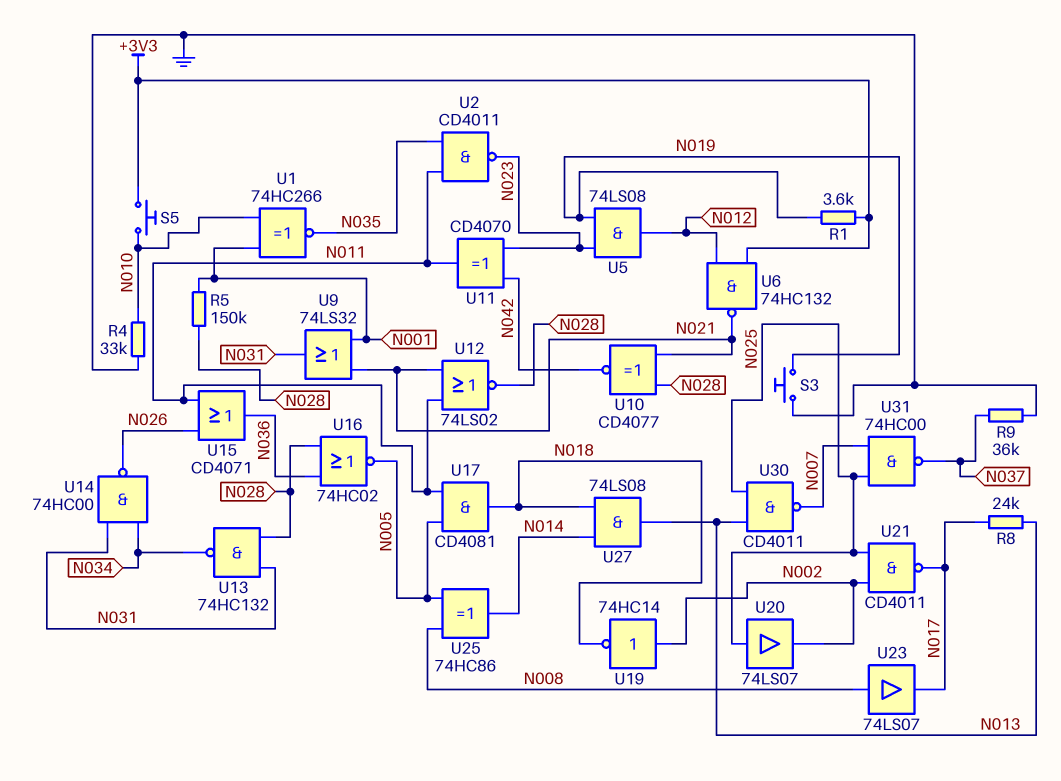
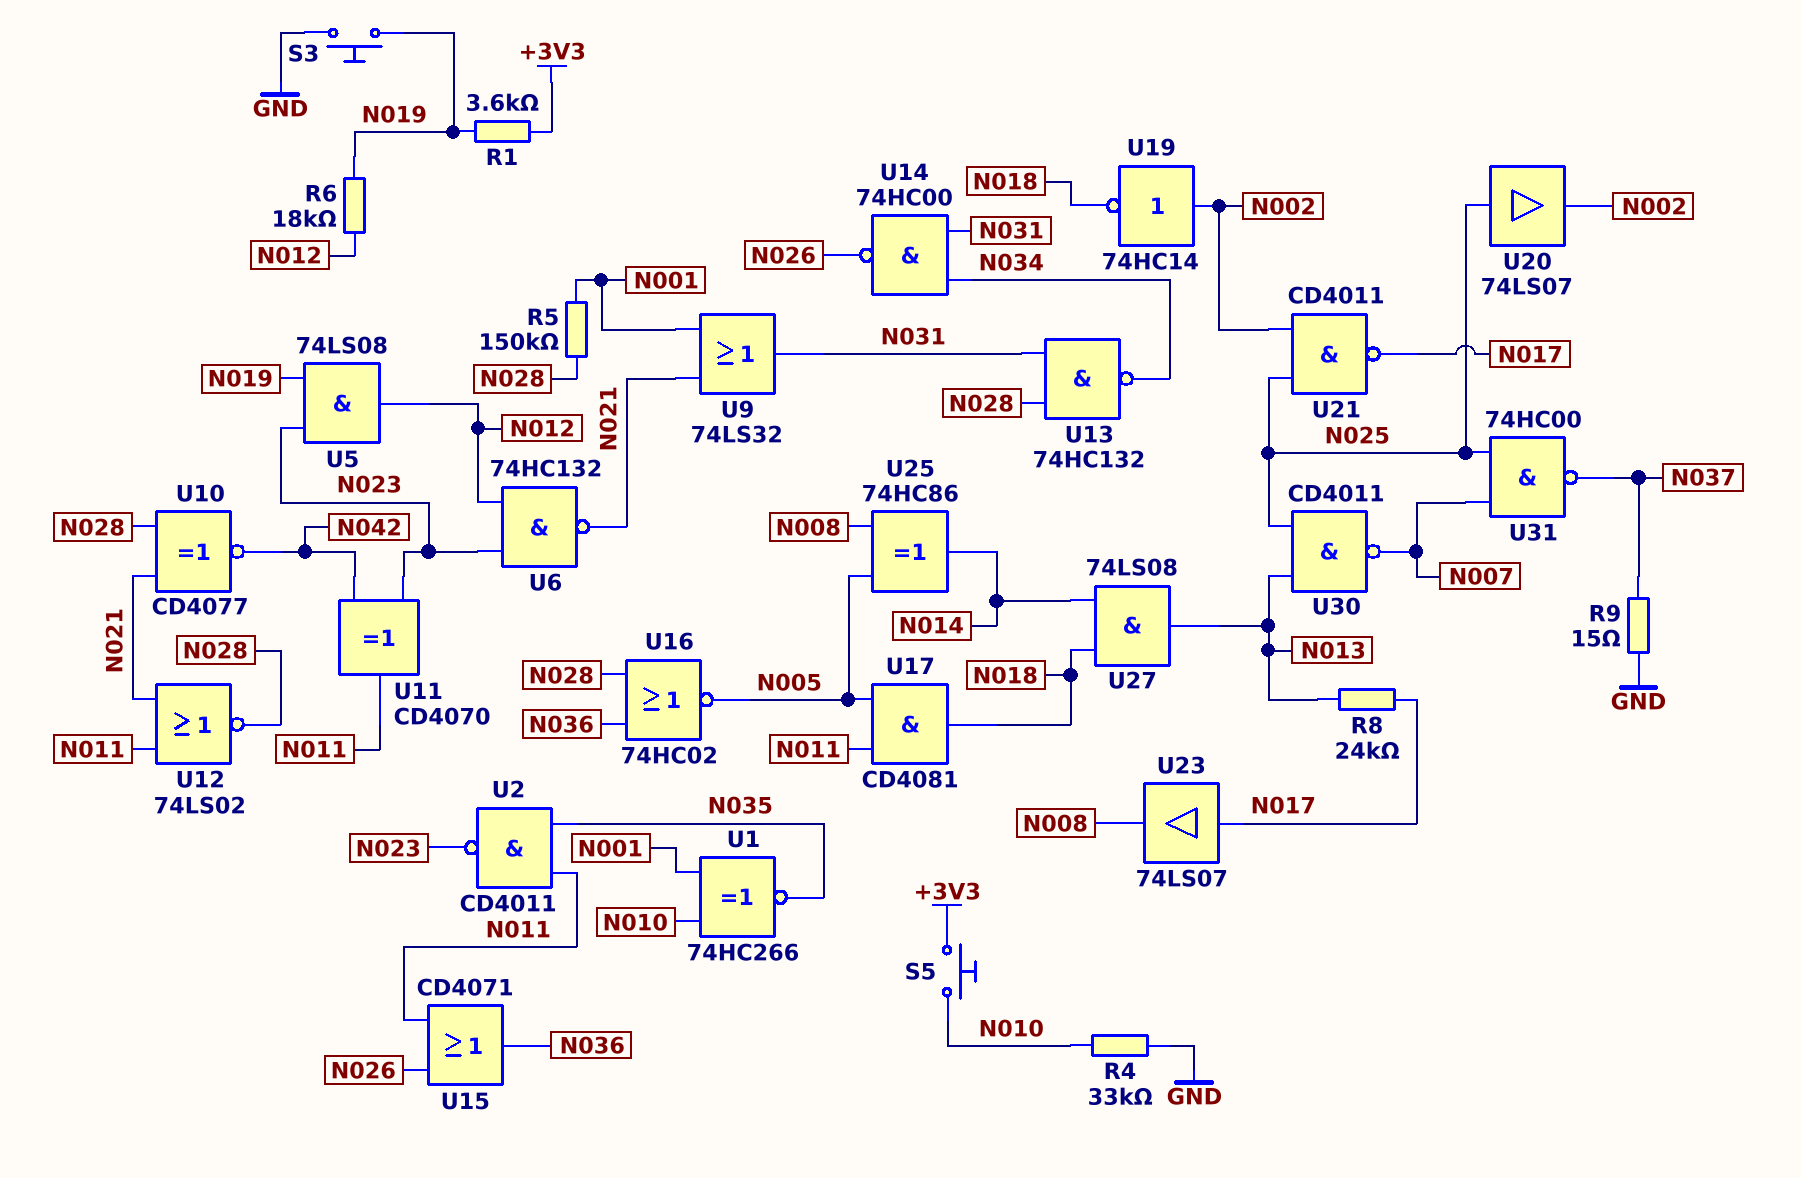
R6: none -> 18k (N012, N019)
R9: 36k (GND, N037) -> 15 (GND, N037)
U6: NAND 74HC132 (in +3V3, in N012, out N021) -> NAND 74HC132 (in N012, in N023, out N021)
U23: buffer 74LS07 (in N008, out N017) -> buffer 74LS07 (in N017, out N008)

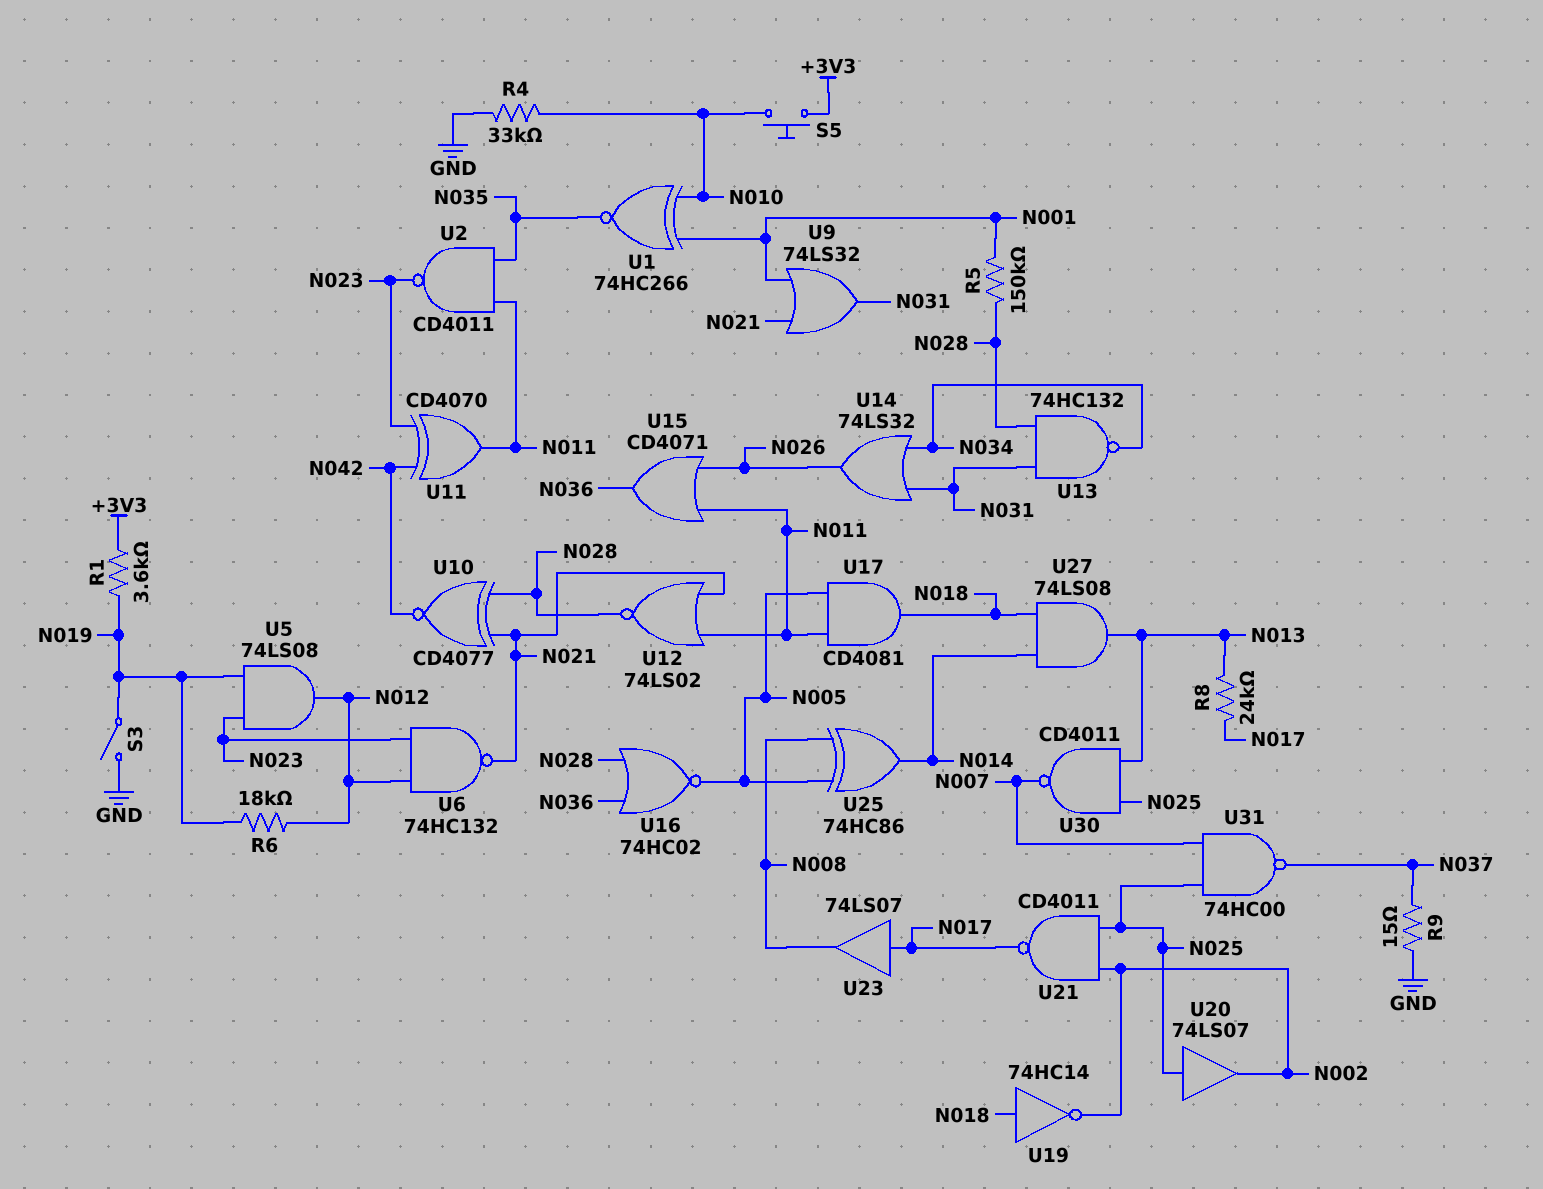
S3: button (GND, N019) -> switch (GND, N019)
U14: NAND 74HC00 (in N031, in N034, out N026) -> OR 74LS32 (in N031, in N034, out N026)
U19: NOT 74HC14 (in N002, out N018) -> NOT 74HC14 (in N018, out N002)

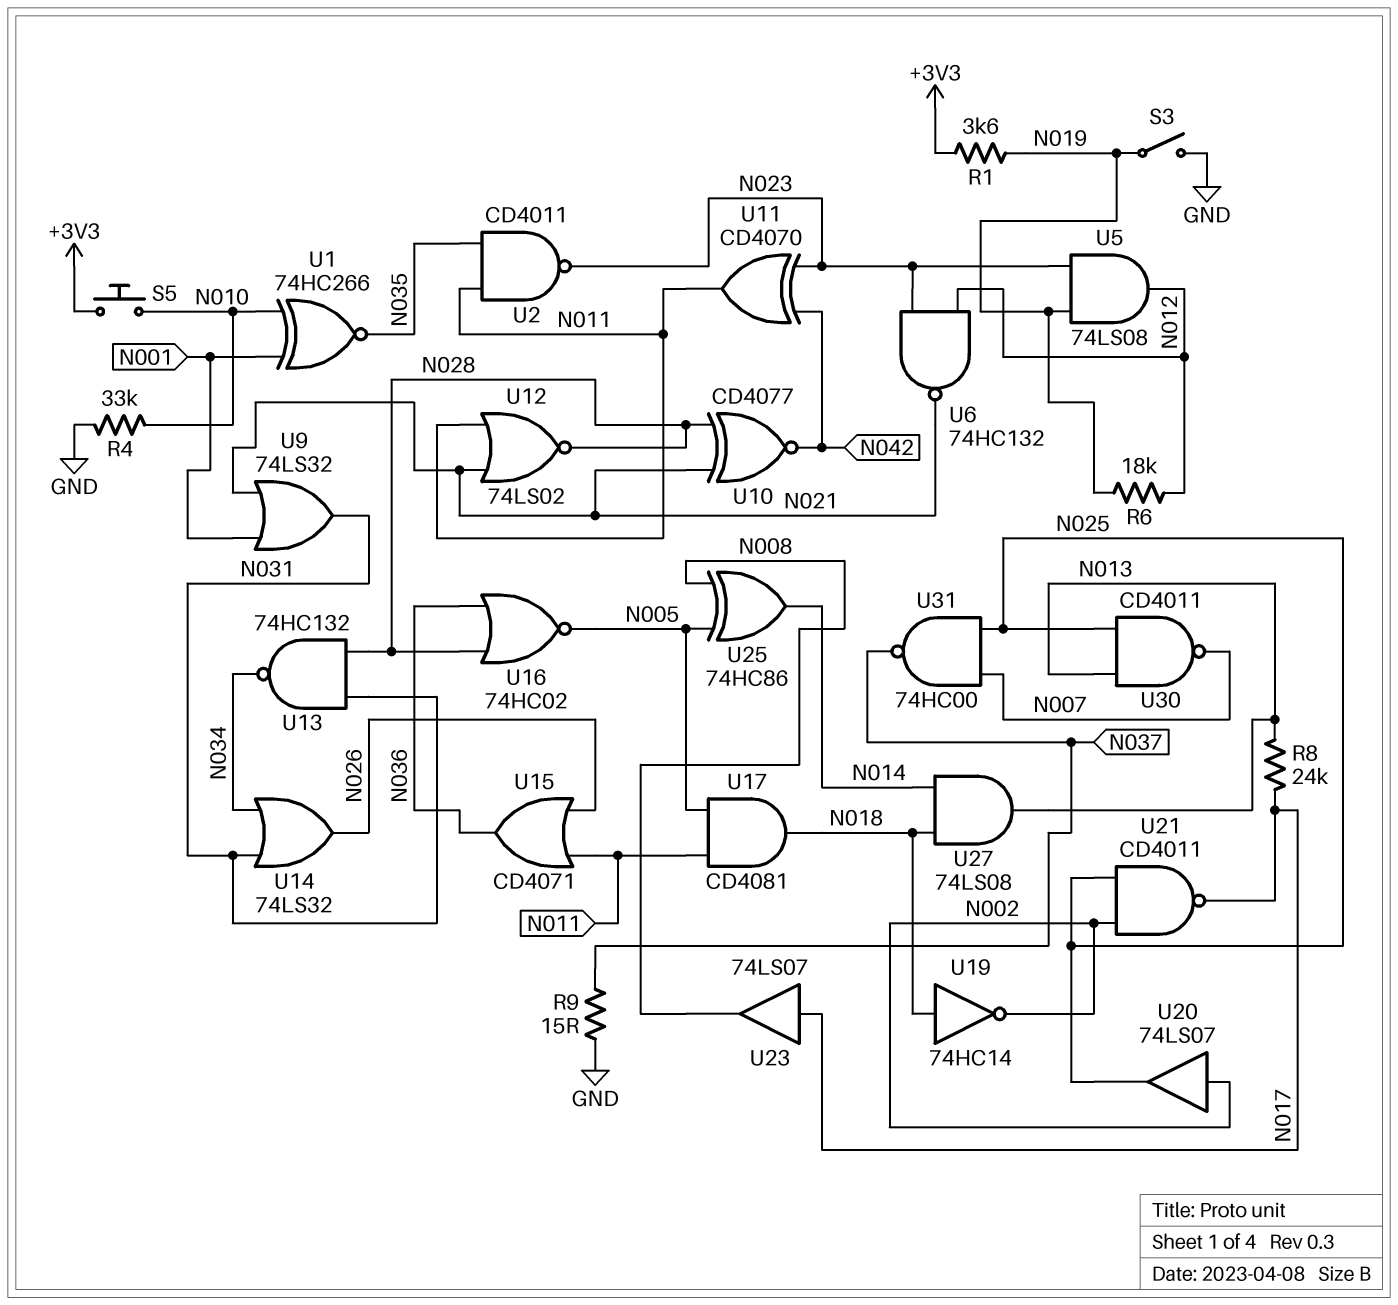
R5: 150k (N001, N028) -> none
U20: buffer 74LS07 (in N025, out N002) -> buffer 74LS07 (in N002, out N025)

